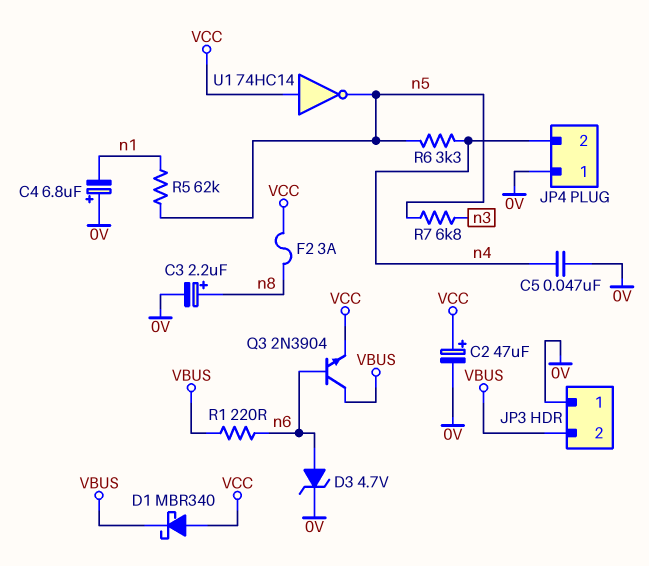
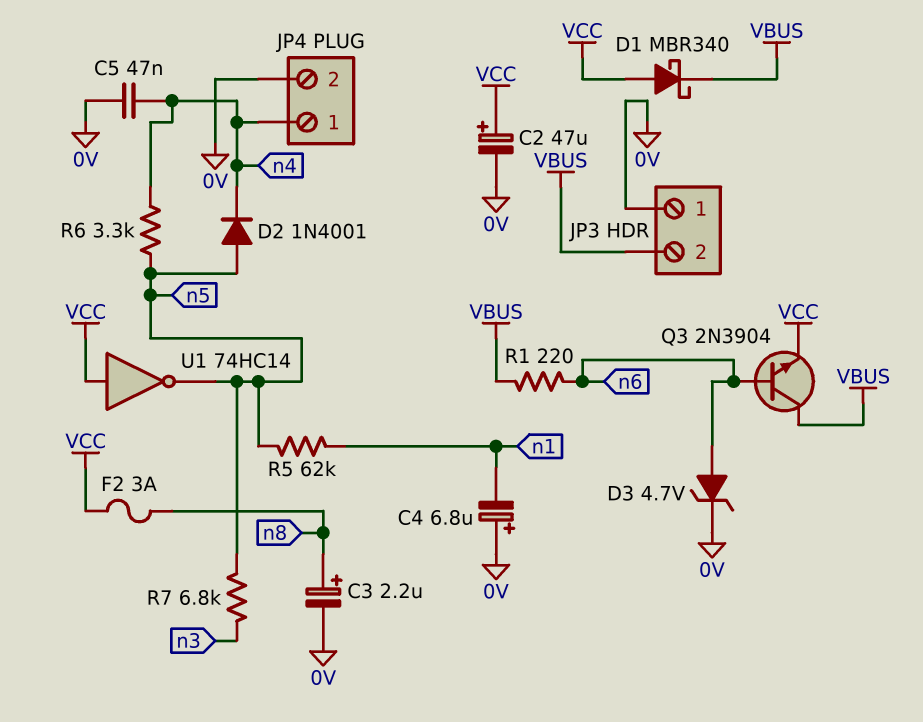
D2: none -> diode 1N4001 (A n5, K n4)
JP4 pin 1: 0V -> n4
JP4 pin 2: n4 -> 0V

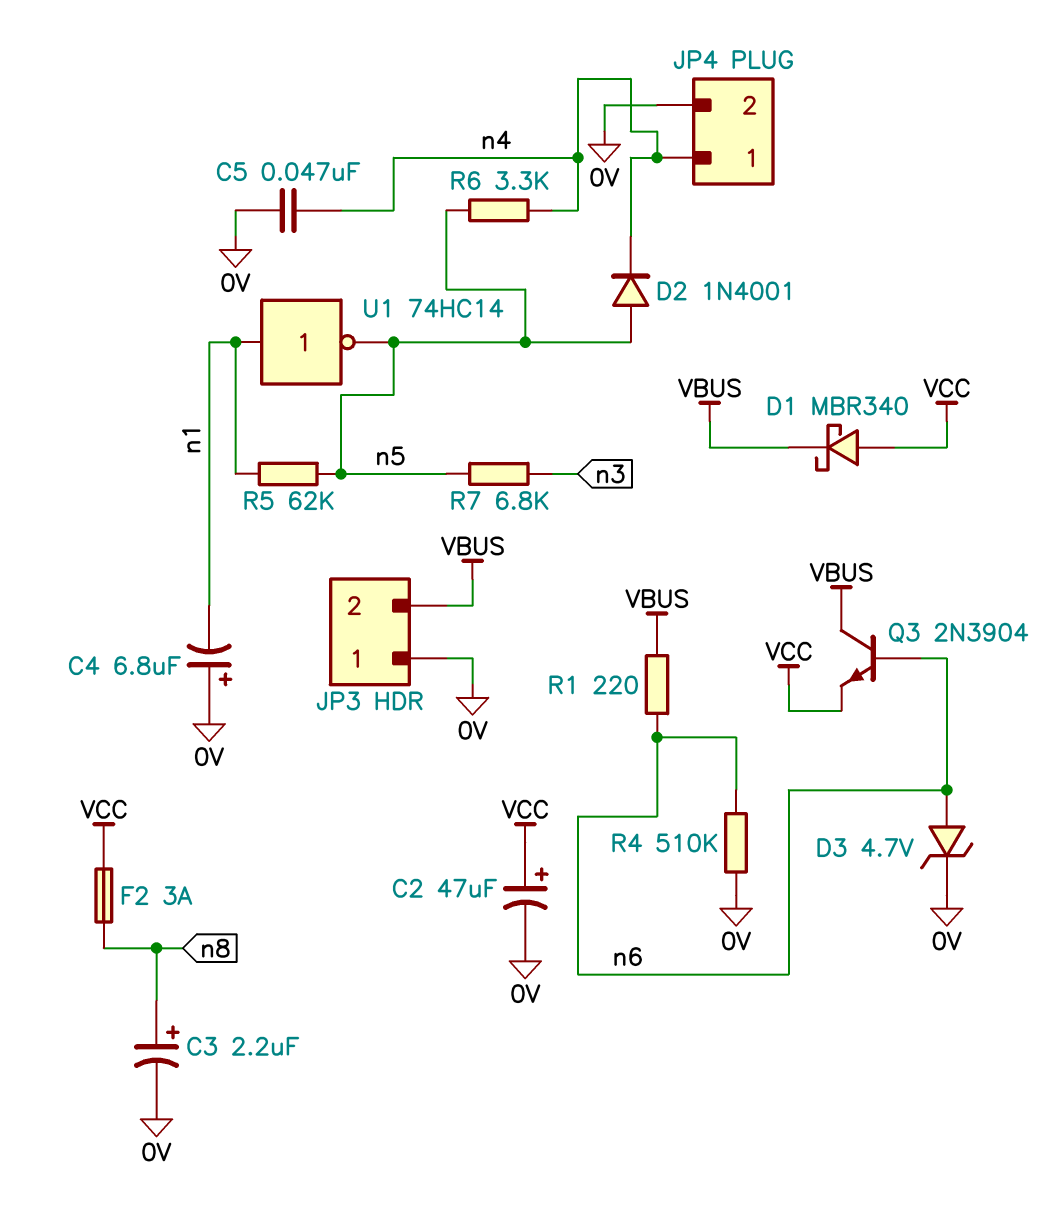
R4: none -> 510k (0V, n6)
U1: NOT 74HC14 (in VCC, out n5) -> NOT 74HC14 (in n1, out n5)

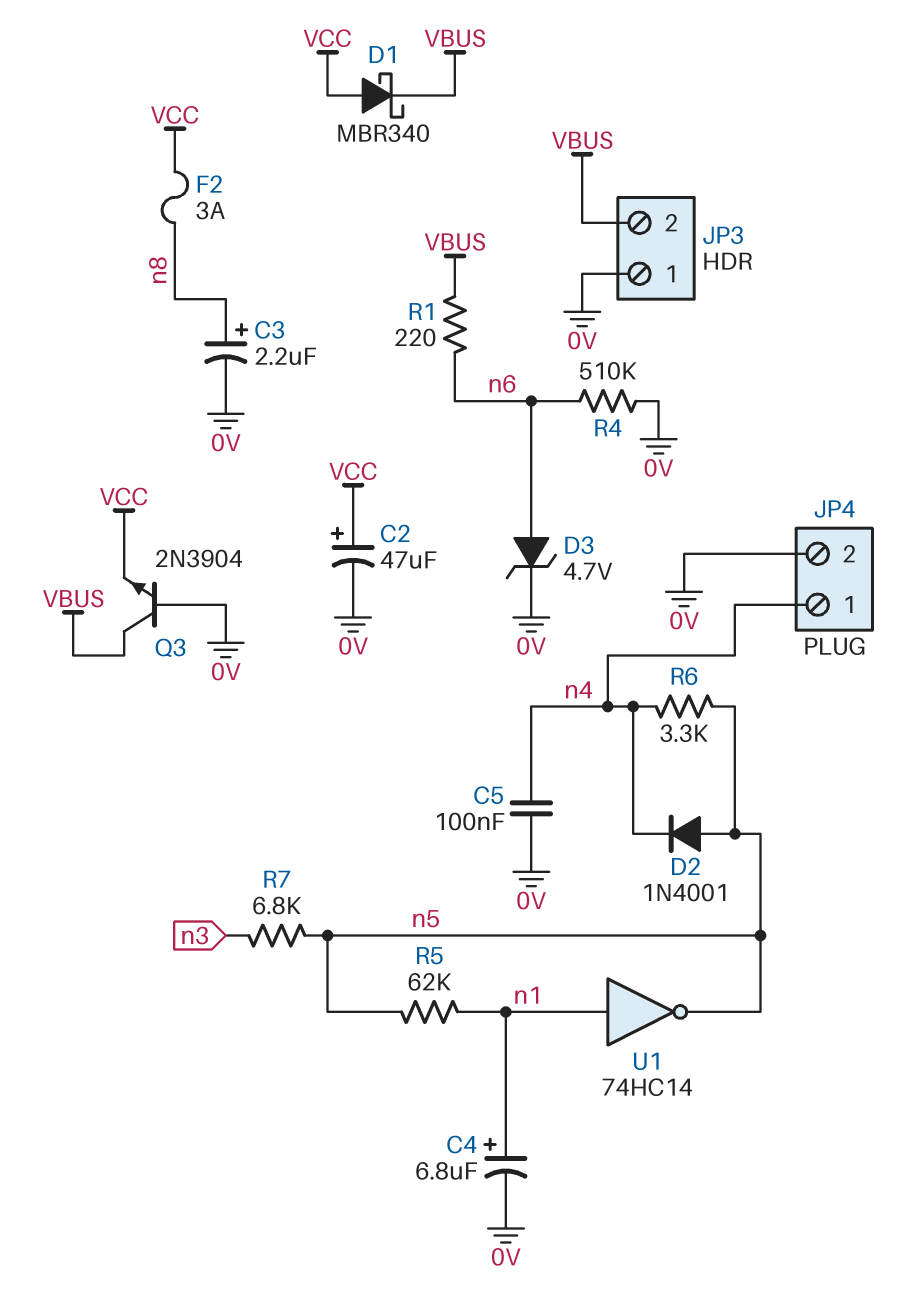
C4: 6.8uF (plus 0V, minus n1) -> 6.8uF (plus n1, minus 0V)
C5: 47nF (0V, n4) -> 100nF (0V, n4)
Q3: NPN 2N3904 (B n6, C VBUS, E VCC) -> NPN 2N3904 (B 0V, C VBUS, E VCC)

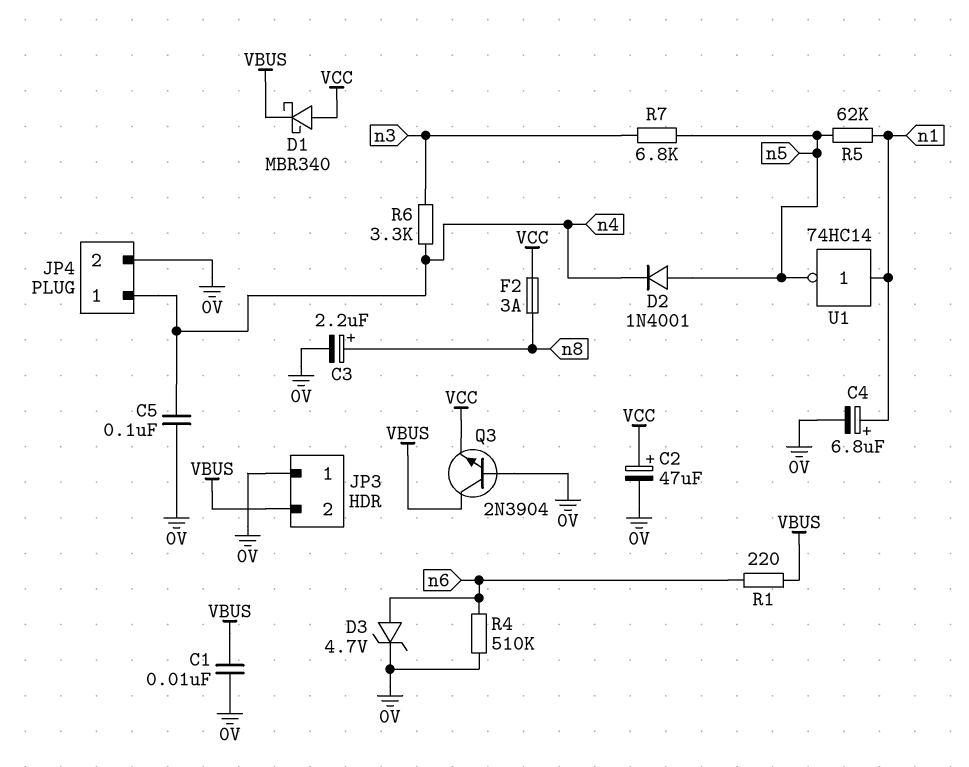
C1: none -> 10nF (0V, VBUS)
R6: 3.3k (n4, n5) -> 3.3k (n3, n4)

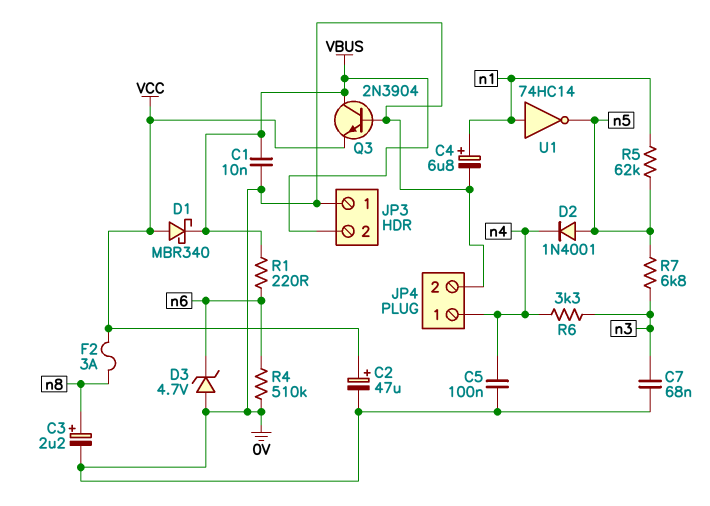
C7: none -> 68nF (0V, n3)
D3: zener 4.7V (A n6, K 0V) -> zener 4.7V (A 0V, K n6)

